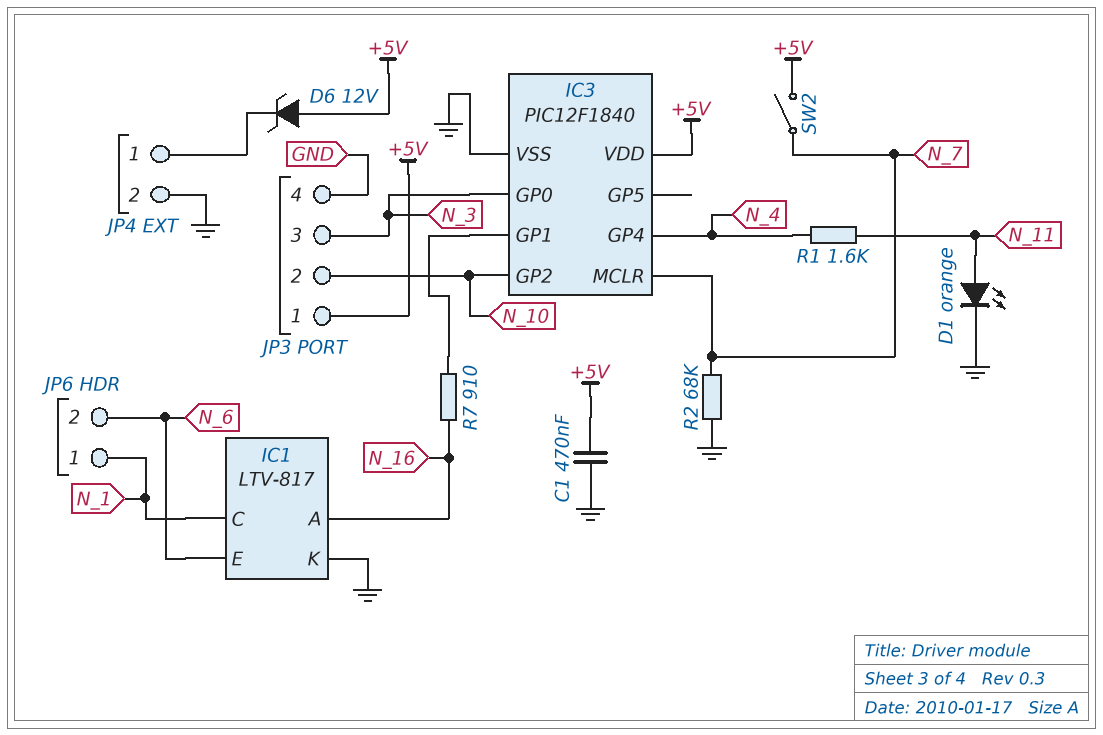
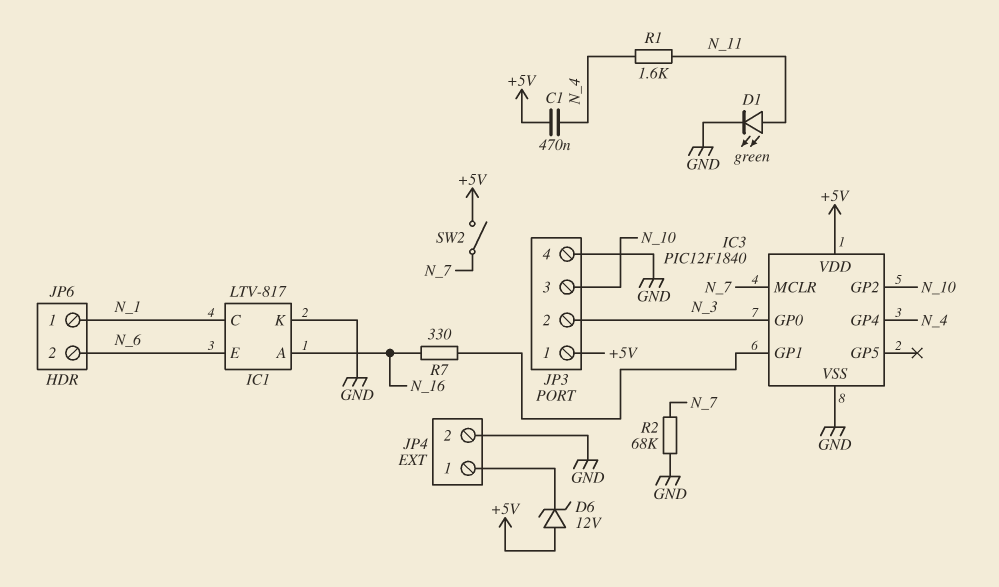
C1: 470nF (+5V, GND) -> 470nF (+5V, N_4)
D1: LED orange (A N_11, K GND) -> LED green (A N_11, K GND)
JP3 pin 2: N_10 -> N_3
JP3 pin 3: N_3 -> N_10
R7: 910 (IC3/GP1, N_16) -> 330 (IC3/GP1, N_16)

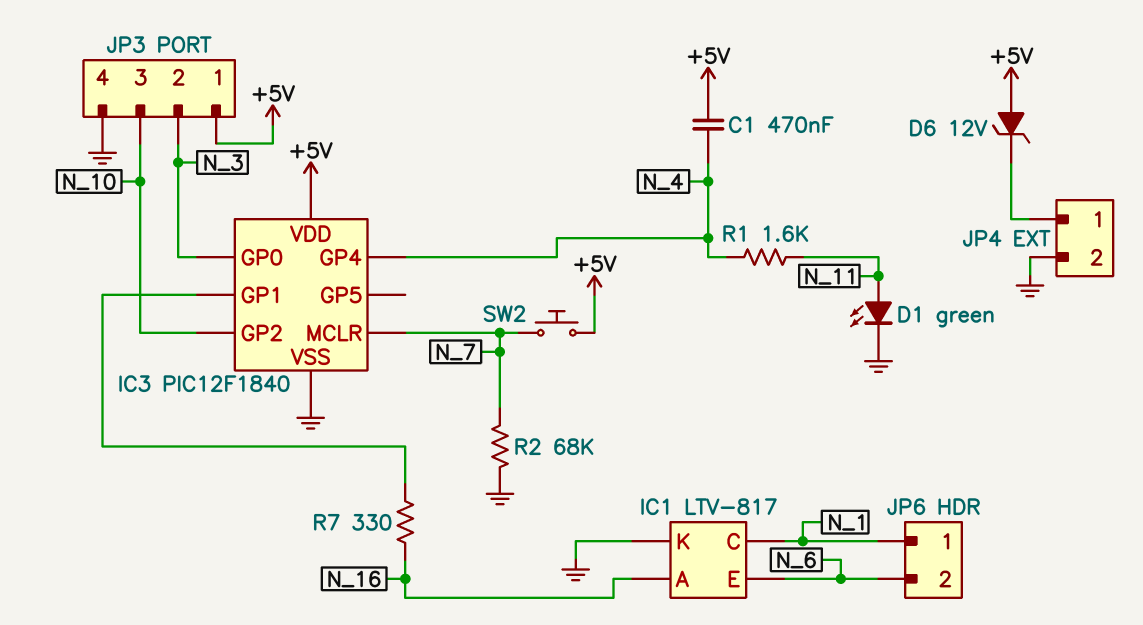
SW2: switch (+5V, N_7) -> button (+5V, N_7)

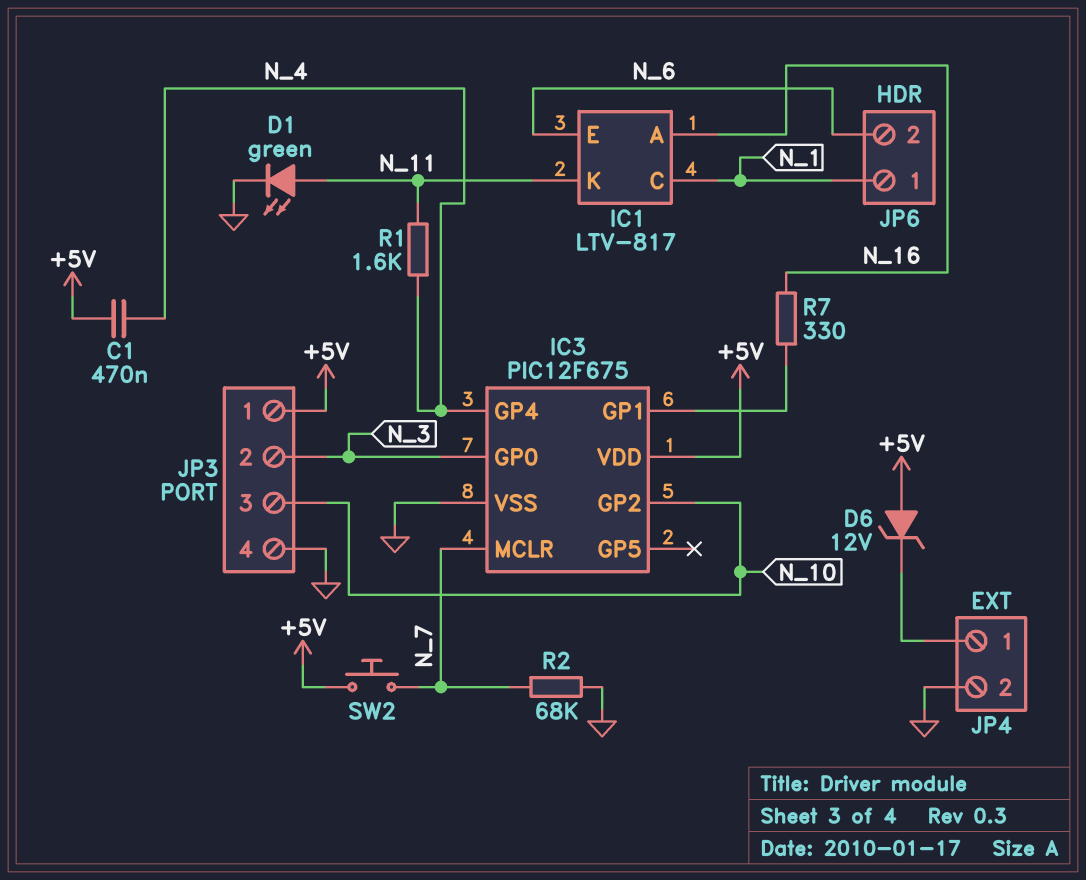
IC1 pin K: GND -> N_11
IC3: PIC12F1840 -> PIC12F675

